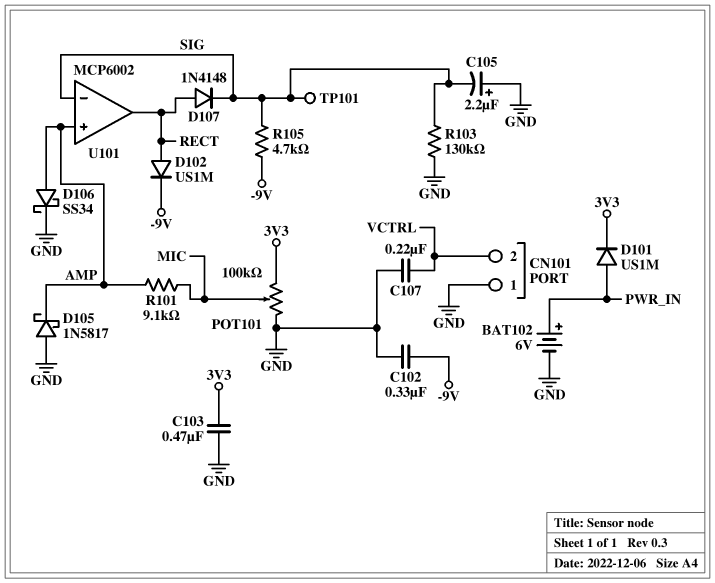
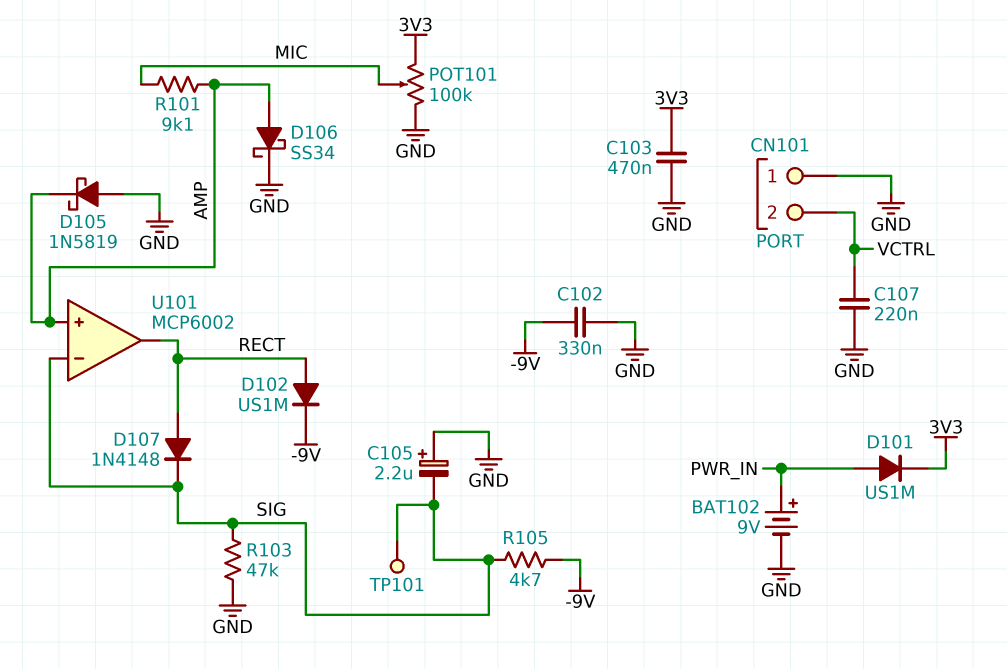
BAT102: 6V (plus PWR_IN, minus GND) -> 9V (plus PWR_IN, minus GND)
D105: schottky 1N5817 (A GND, K AMP) -> schottky 1N5819 (A GND, K AMP)
R103: 130k (GND, SIG) -> 47k (GND, SIG)

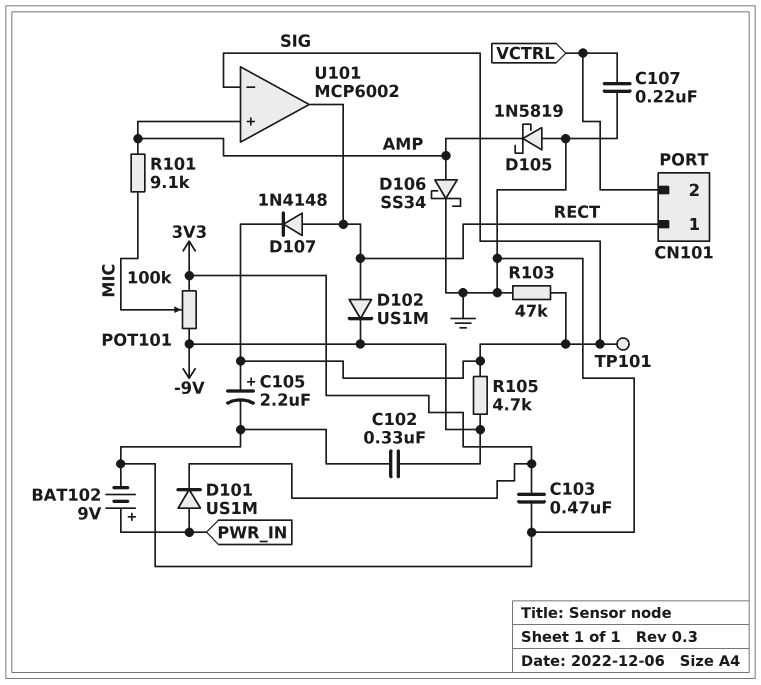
C105: 2.2uF (plus GND, minus SIG) -> 2.2uF (plus SIG, minus GND)
CN101 pin 1: GND -> RECT
POT101: 100k (3V3, GND, wiper MIC) -> 100k (-9V, 3V3, wiper MIC)

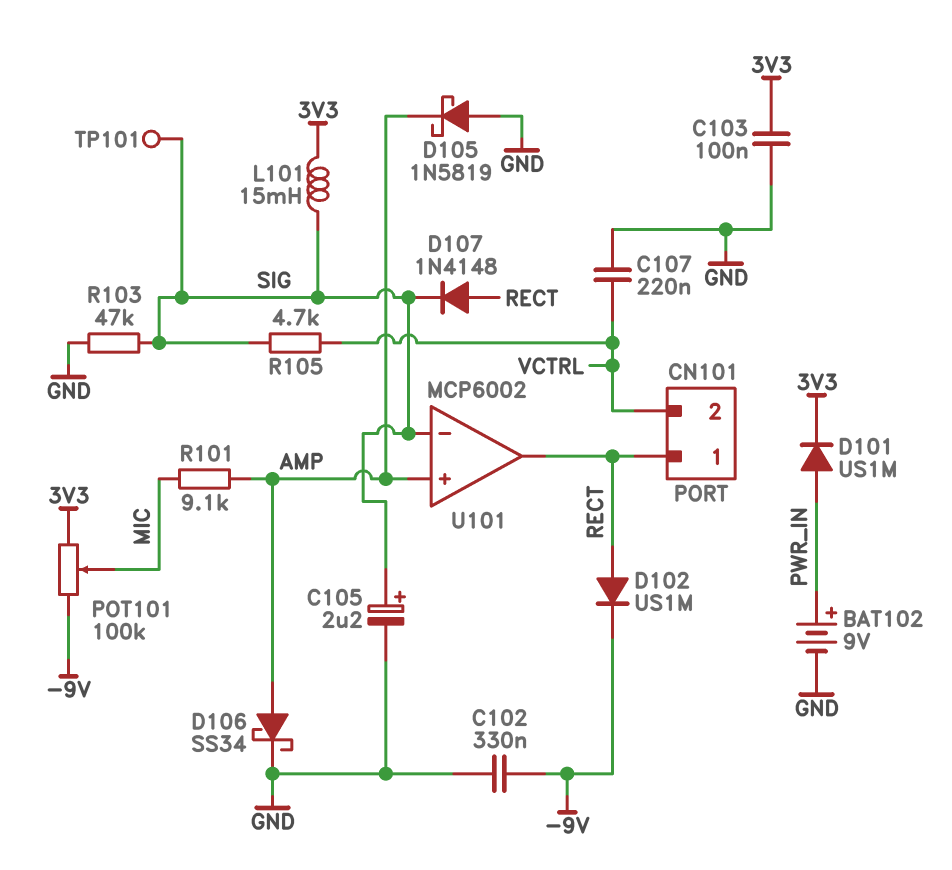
C103: 470nF (3V3, GND) -> 100nF (3V3, GND)
L101: none -> 15mH (3V3, SIG)
R105: 4.7k (-9V, SIG) -> 4.7k (SIG, VCTRL)

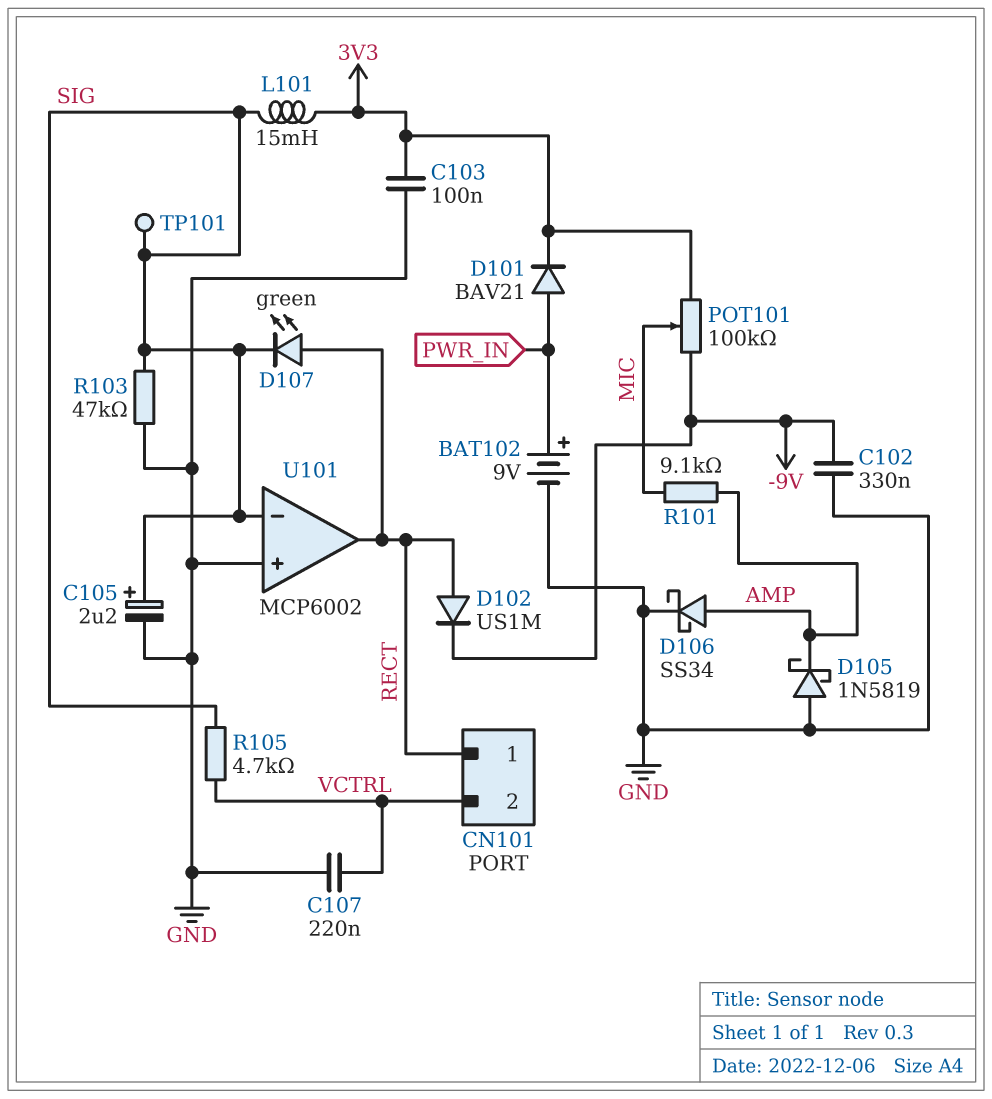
D101: diode US1M (A PWR_IN, K 3V3) -> diode BAV21 (A PWR_IN, K 3V3)
D107: diode 1N4148 (A RECT, K SIG) -> LED green (A RECT, K SIG)
U101 pin in+: AMP -> GND

